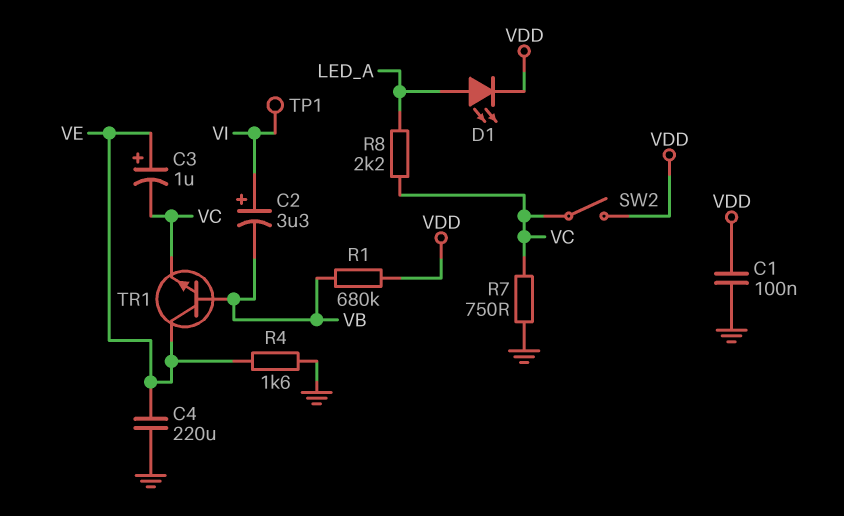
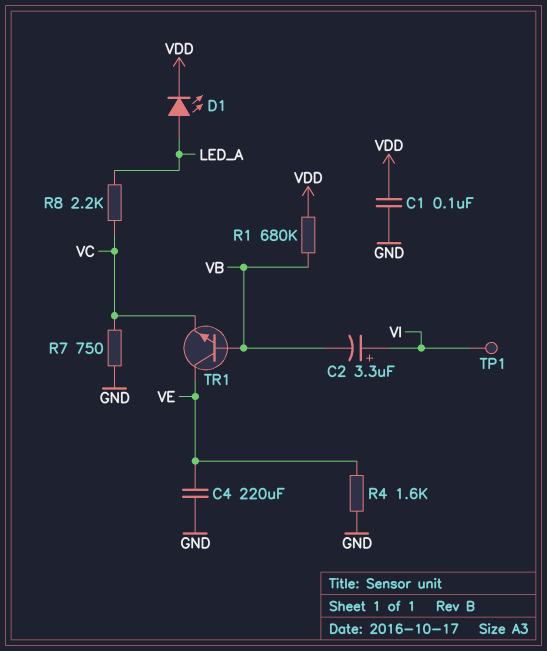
C3: 1uF (plus VE, minus VC) -> none
SW2: switch (VC, VDD) -> none

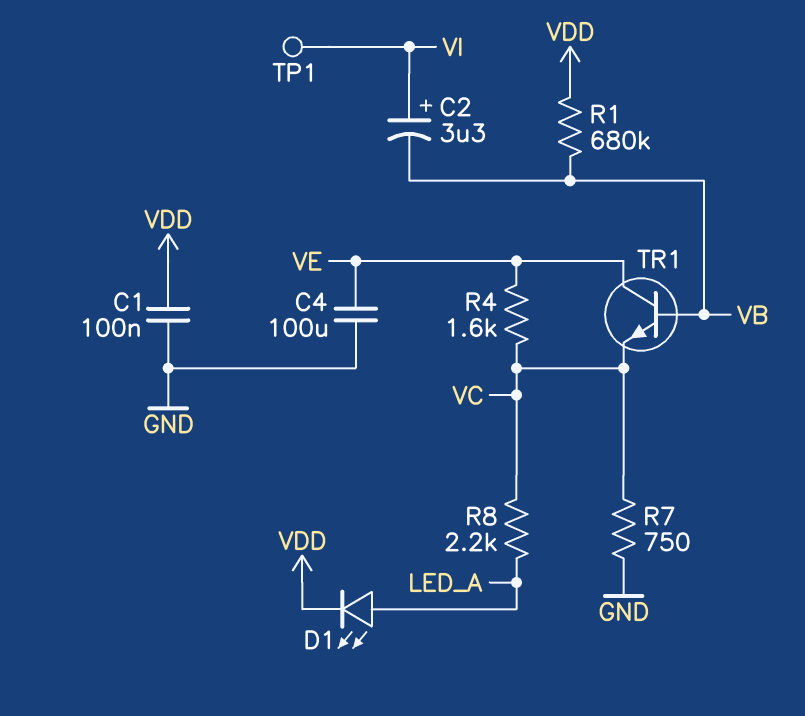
C4: 220uF (GND, VE) -> 100uF (GND, VE)
R4: 1.6k (GND, VE) -> 1.6k (VC, VE)

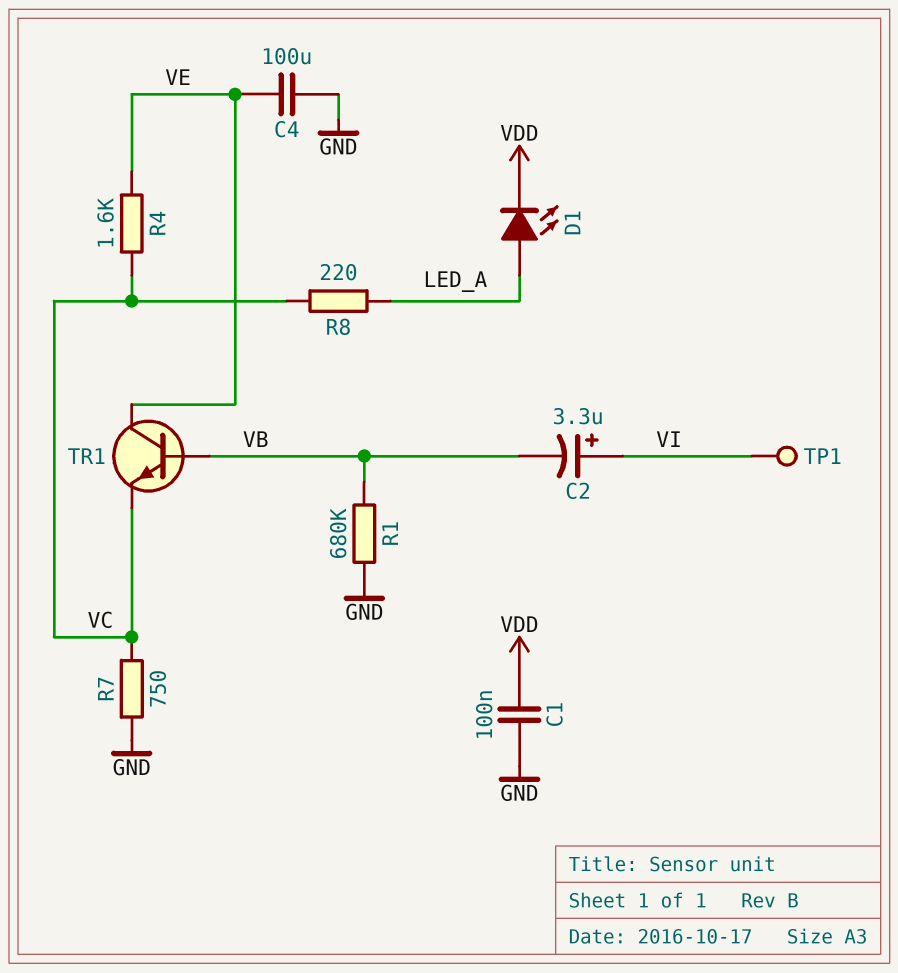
R1: 680k (VB, VDD) -> 680k (GND, VB)
R8: 2.2k (LED_A, VC) -> 220 (LED_A, VC)

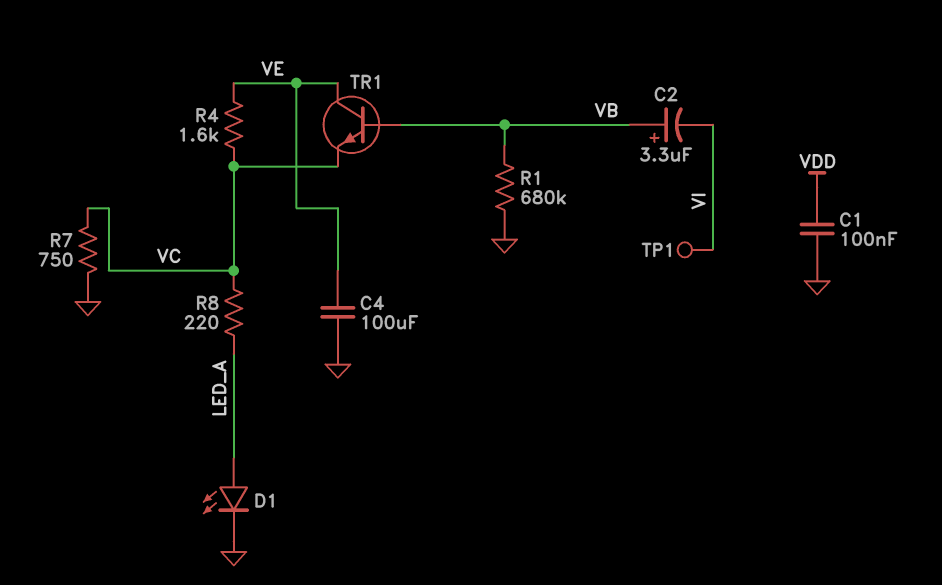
C2: 3.3uF (plus VI, minus VB) -> 3.3uF (plus VB, minus VI)
D1: LED (A LED_A, K VDD) -> LED (A LED_A, K GND)

